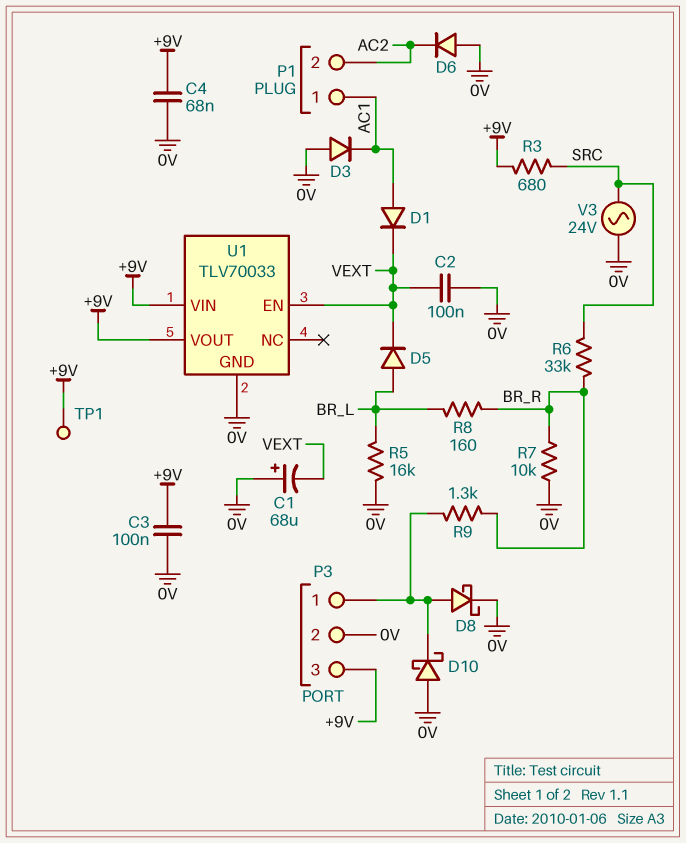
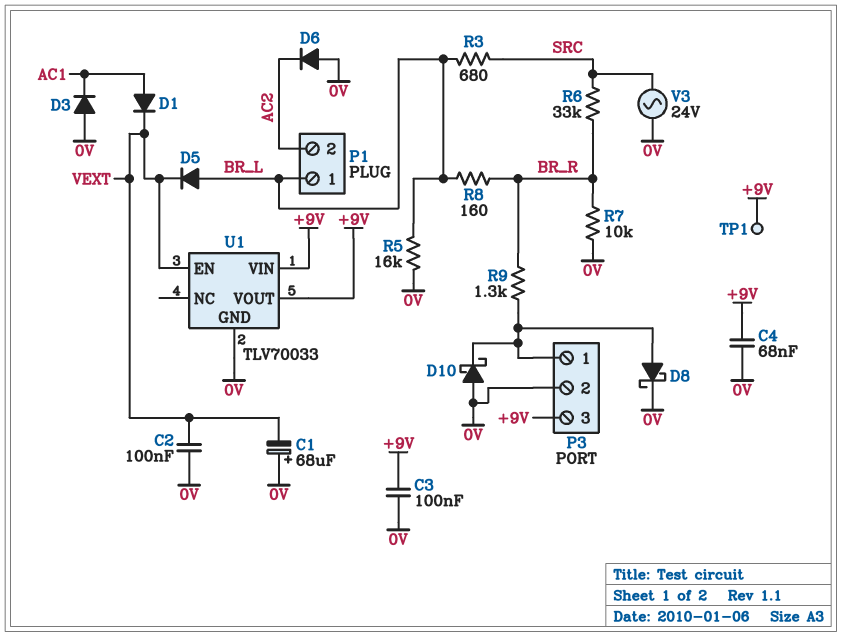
P1 pin 1: AC1 -> BR_L
R3: 680 (+9V, SRC) -> 680 (BR_L, SRC)

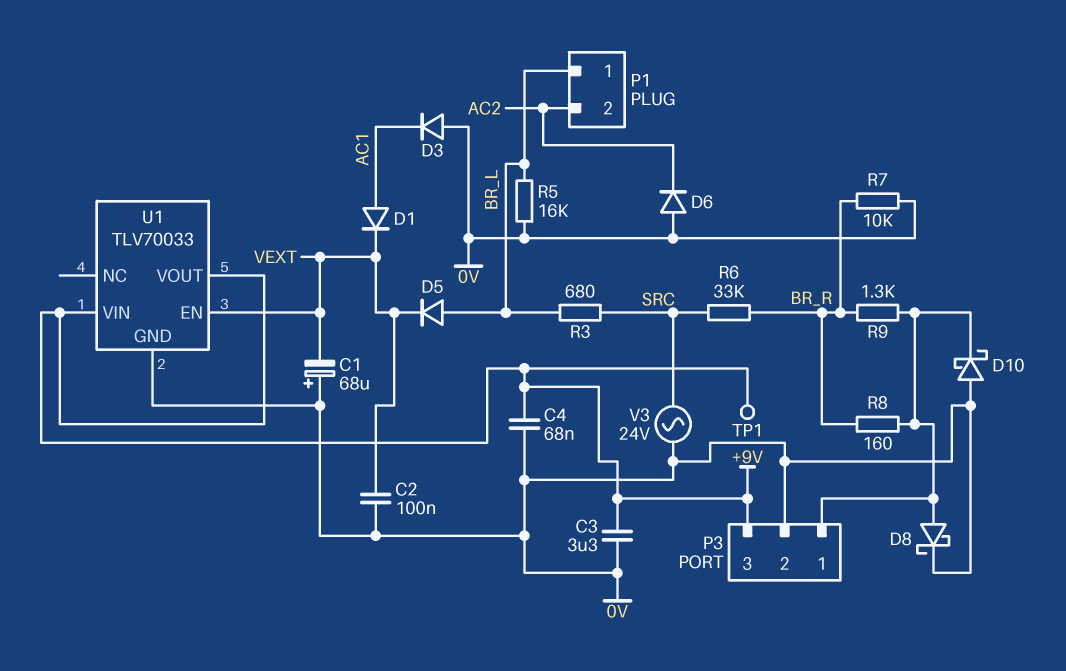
C3: 100nF (+9V, 0V) -> 3.3uF (+9V, 0V)
R8: 160 (BR_L, BR_R) -> 160 (BR_R, P3/1)

